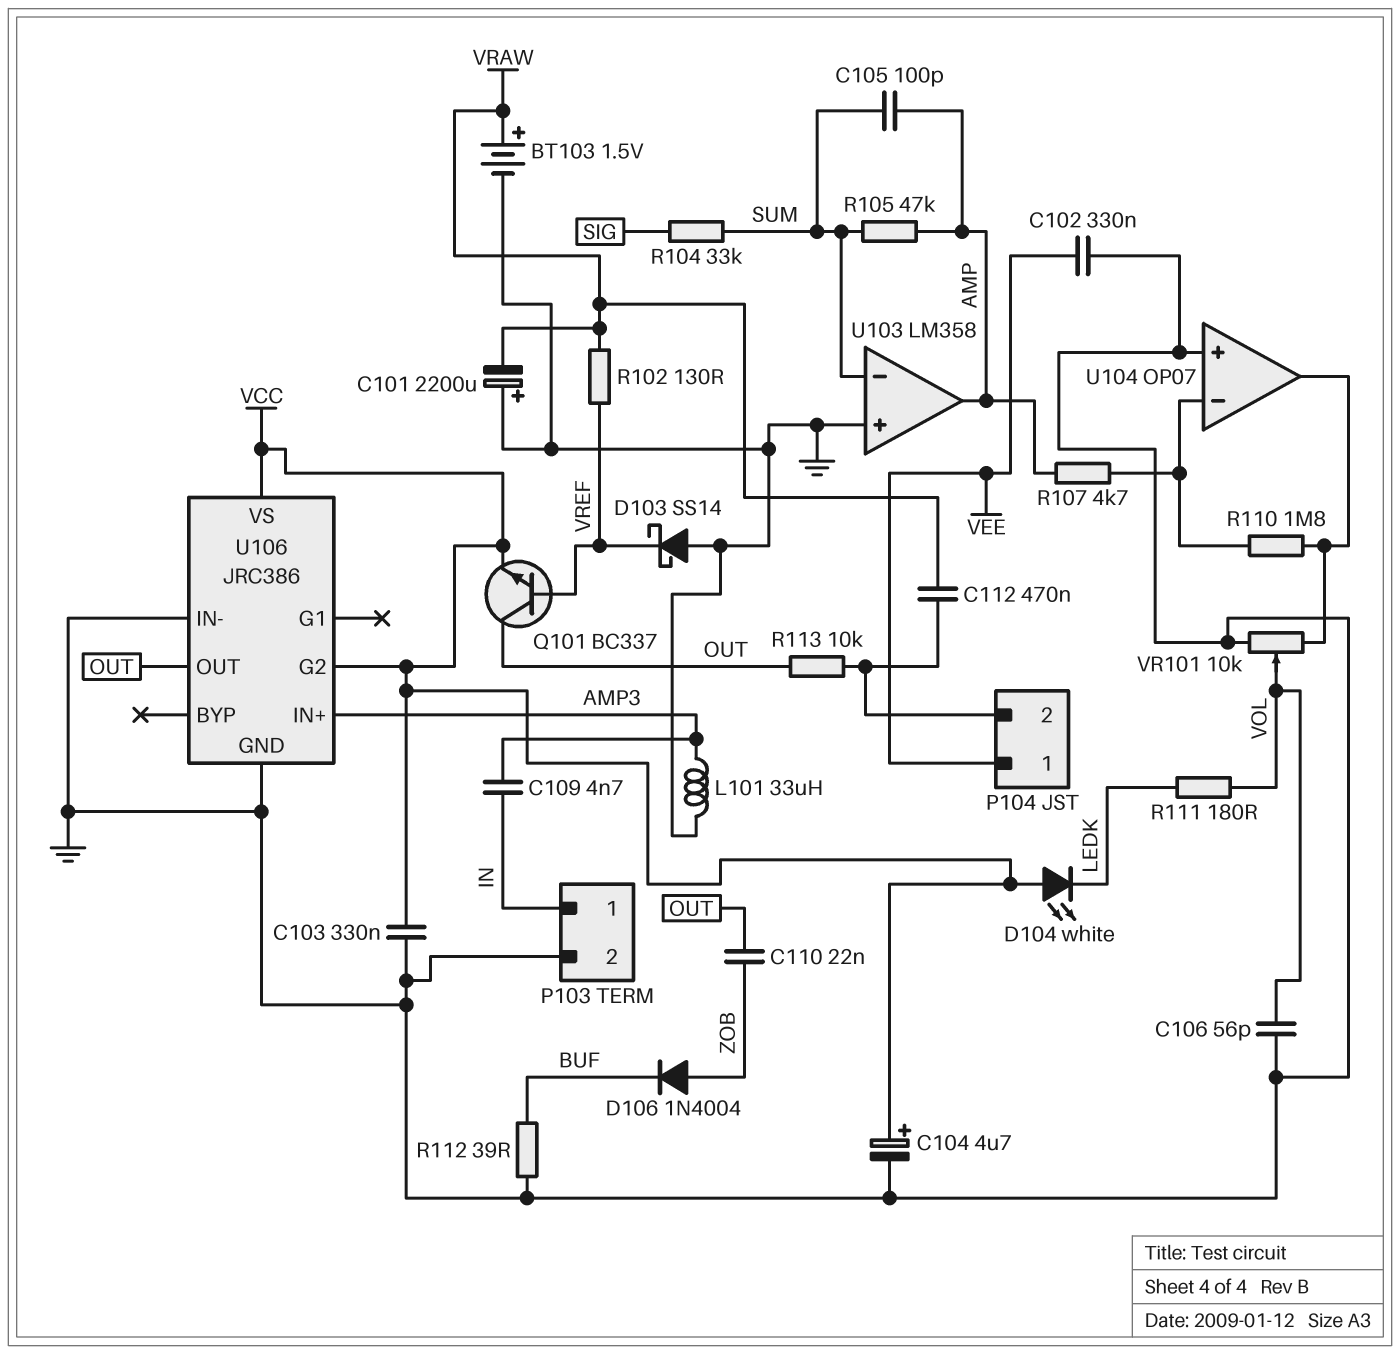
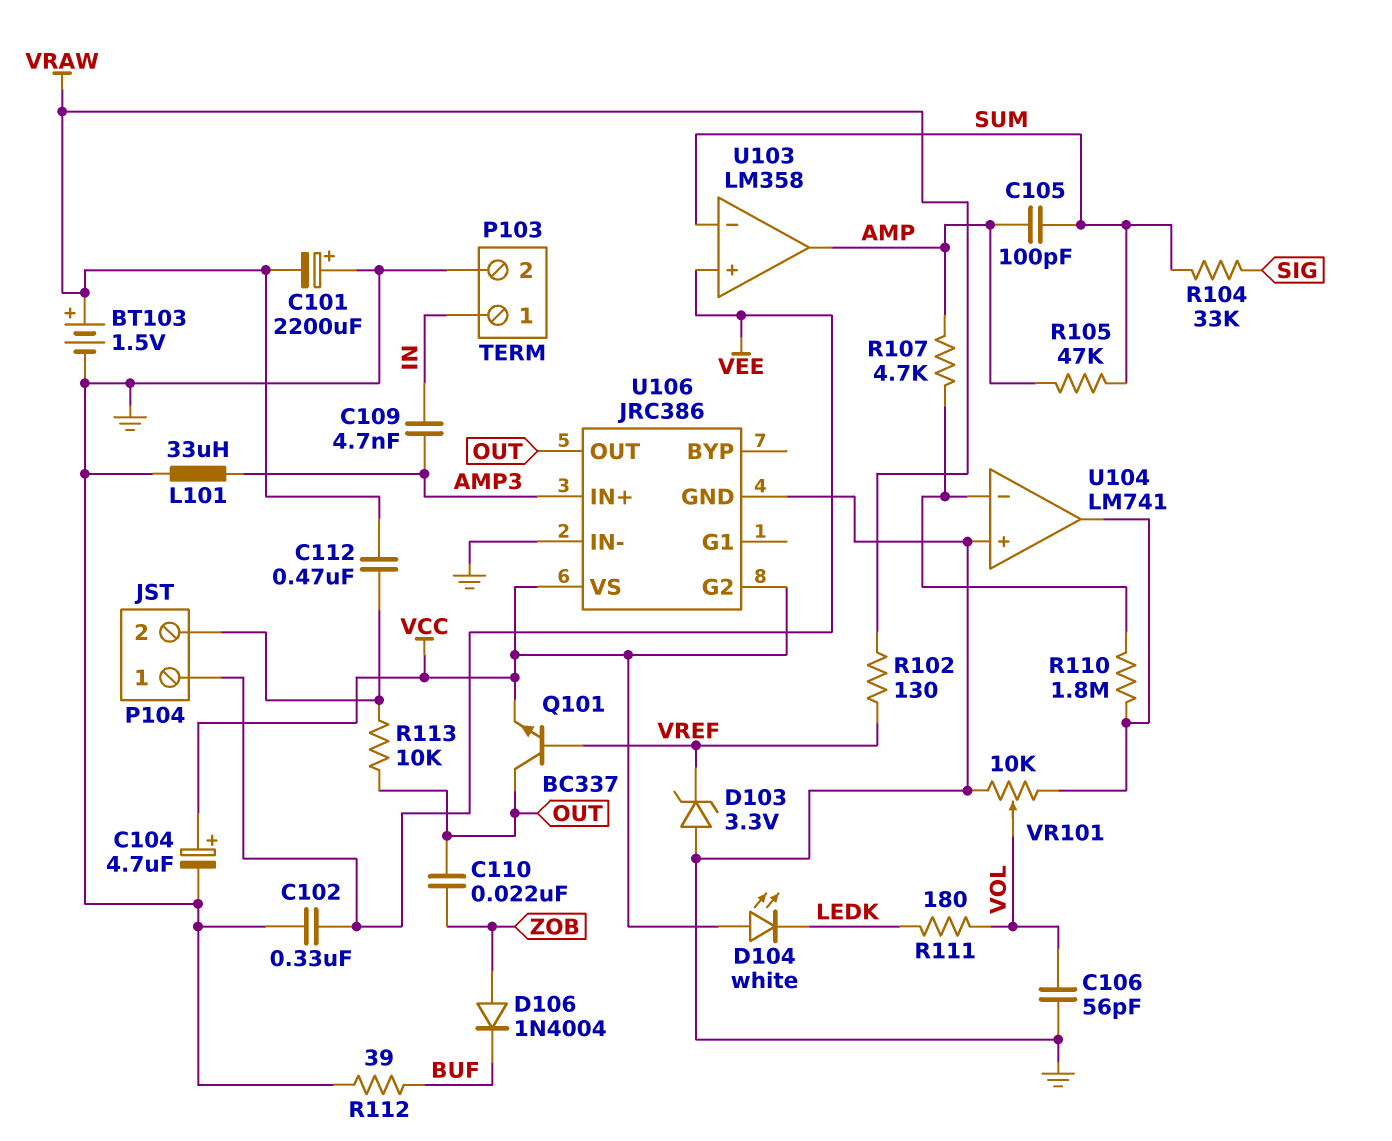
C103: 330nF (GND, VCC) -> none
D103: schottky SS14 (A GND, K VREF) -> zener 3.3V (A GND, K VREF)
U103 pin in+: GND -> VEE
U104: OP07 -> LM741

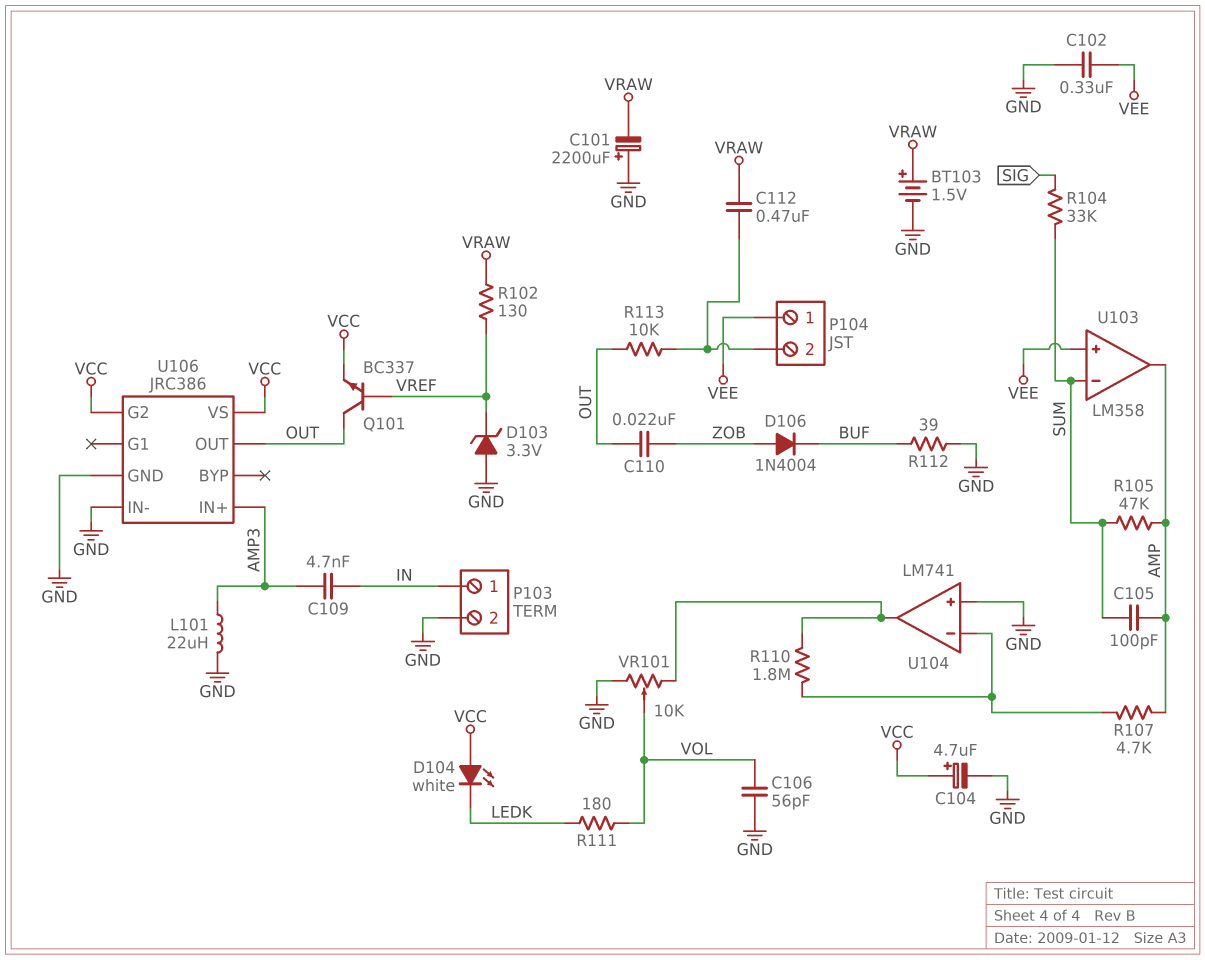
L101: 33uH (AMP3, GND) -> 22uH (AMP3, GND)

